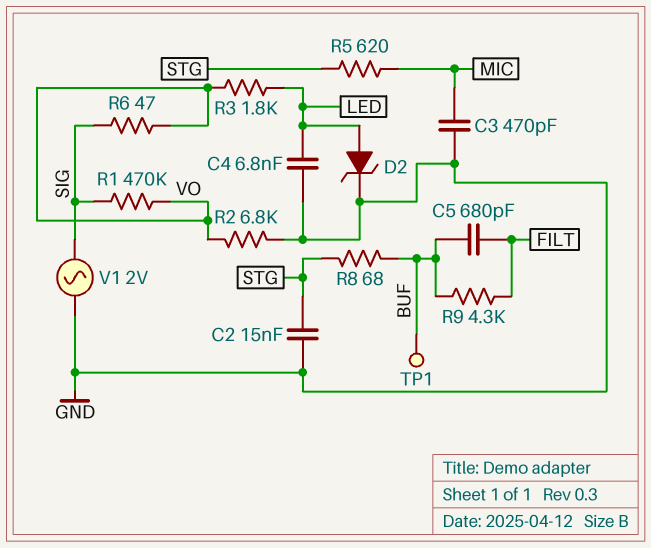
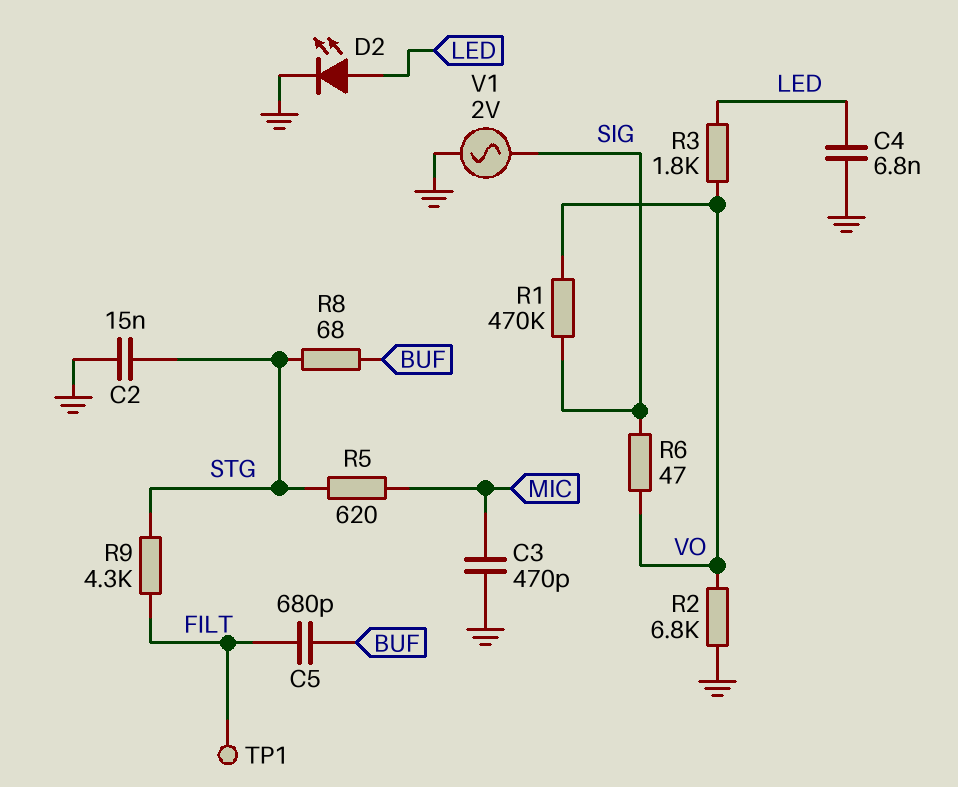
D2: zener (A LED, K GND) -> LED (A LED, K GND)
R9: 4.3k (BUF, FILT) -> 4.3k (FILT, STG)
TP1: test point (BUF) -> test point (FILT)

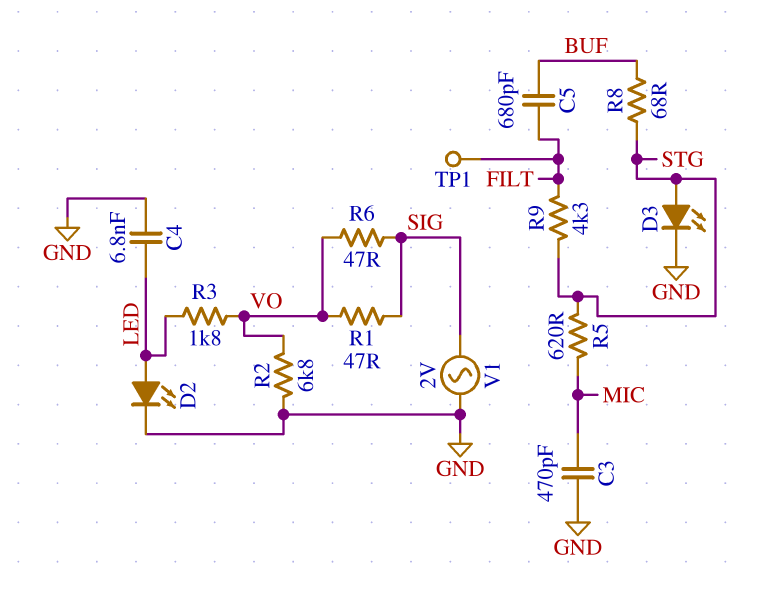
C2: 15nF (GND, STG) -> none
D3: none -> LED (A STG, K GND)
R1: 470k (SIG, VO) -> 47 (SIG, VO)

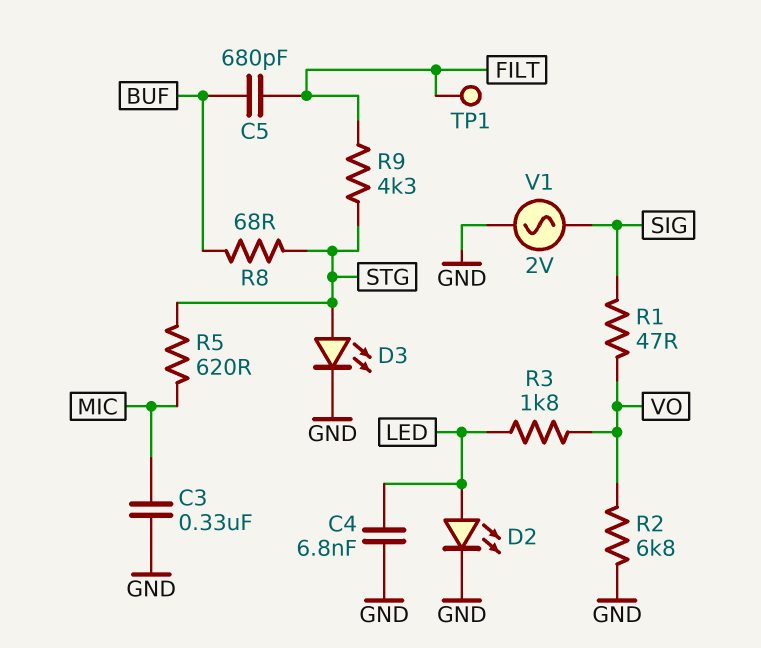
C3: 470pF (GND, MIC) -> 330nF (GND, MIC)
R6: 47 (SIG, VO) -> none

